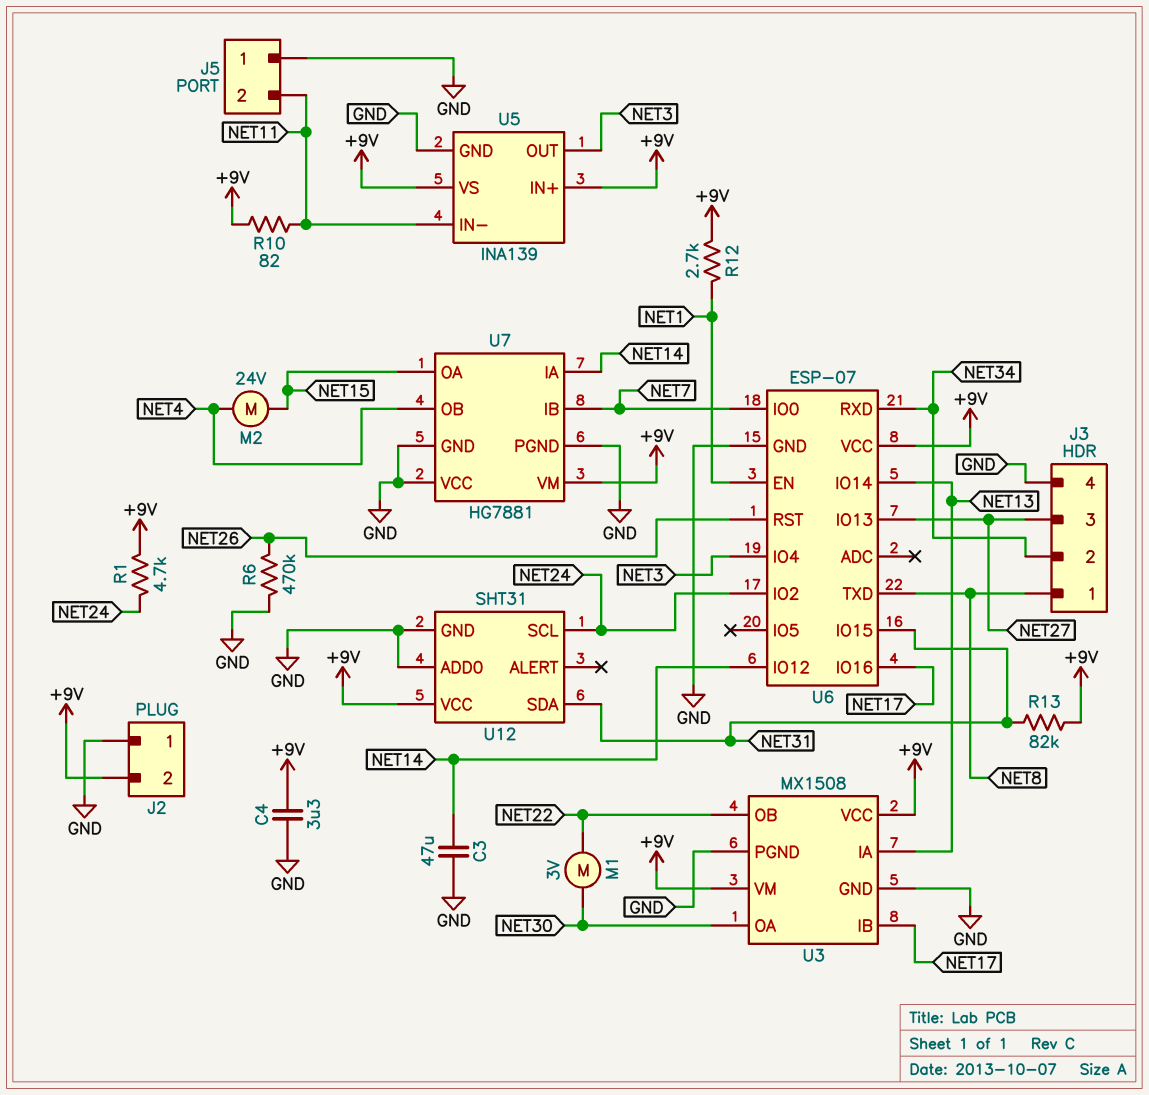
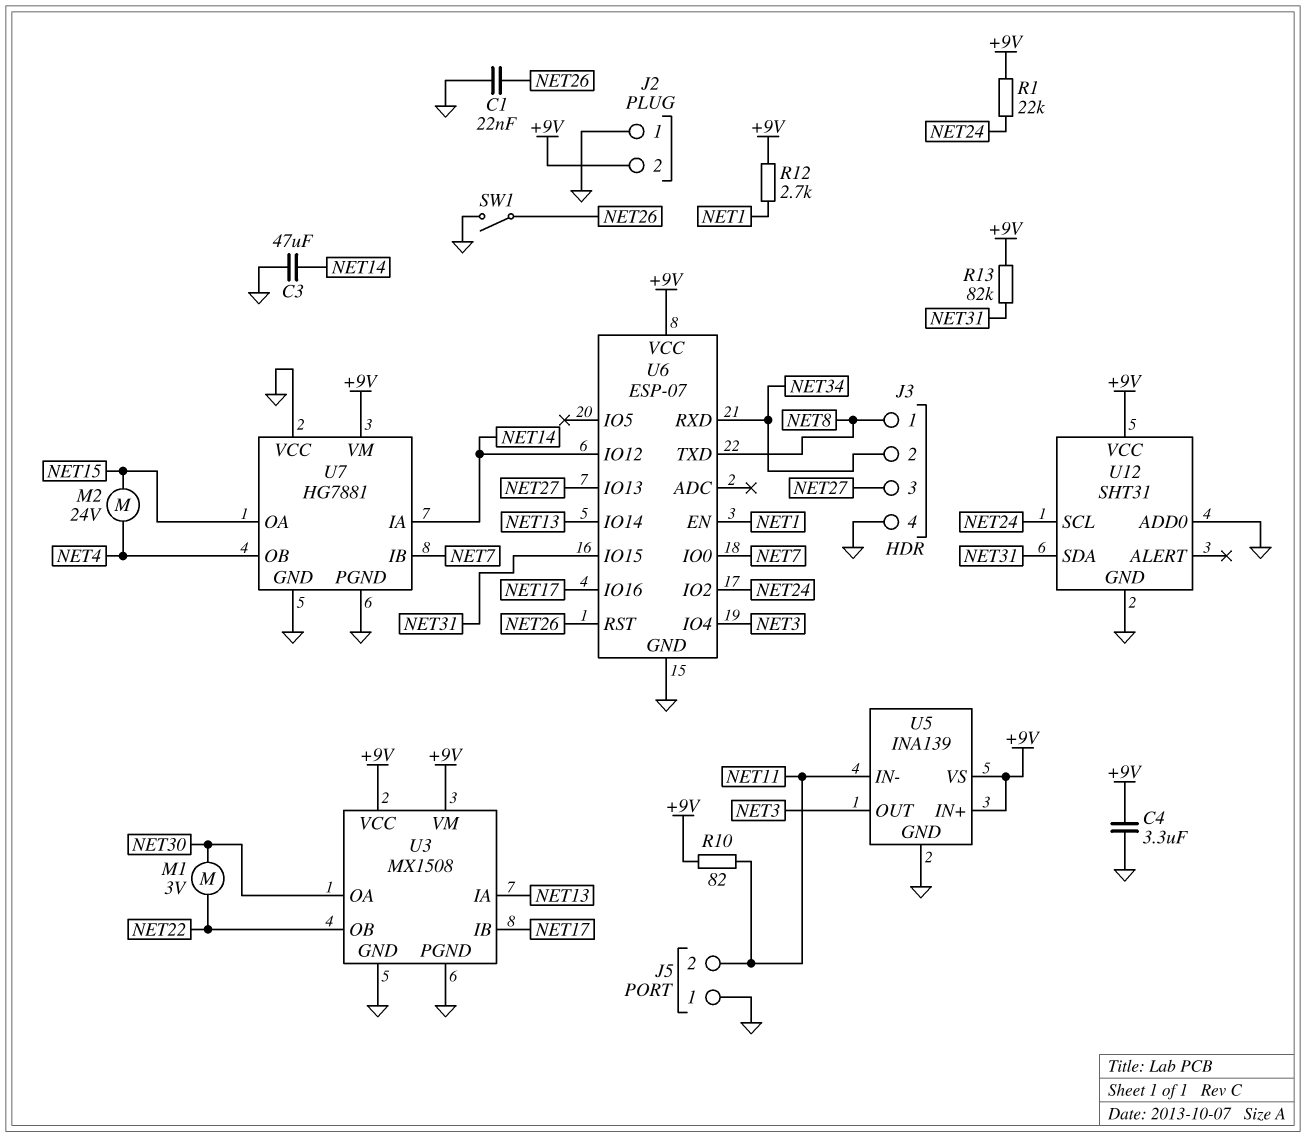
C1: none -> 22nF (GND, NET26)
R1: 4.7k (+9V, NET24) -> 22k (+9V, NET24)
R6: 470k (GND, NET26) -> none
SW1: none -> switch (GND, NET26)

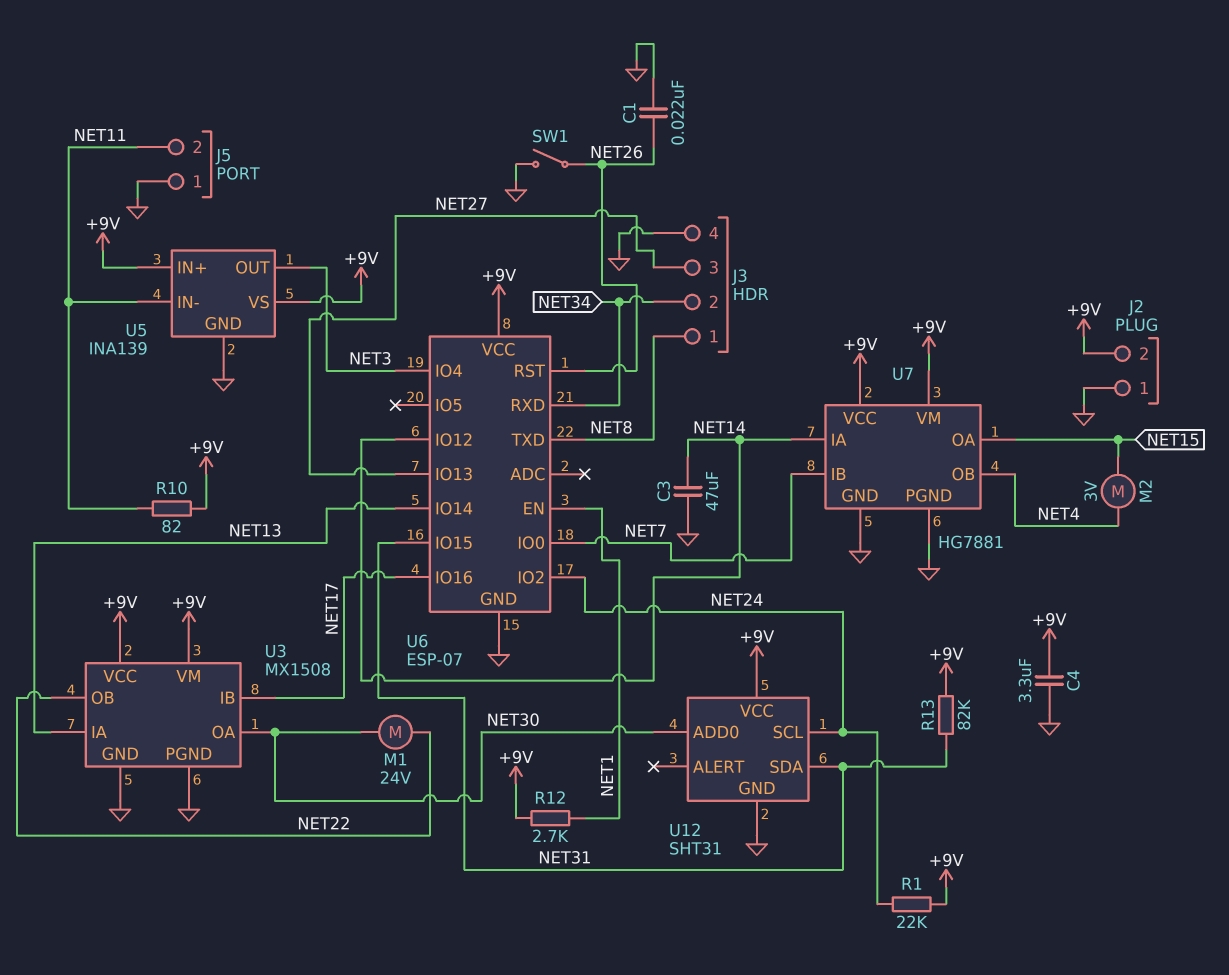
M1: motor 3V (NET22, NET30) -> motor 24V (NET22, NET30)
M2: motor 24V (NET4, NET15) -> motor 3V (NET4, NET15)
U7 pin VCC: GND -> +9V
U12 pin ADD0: GND -> NET30

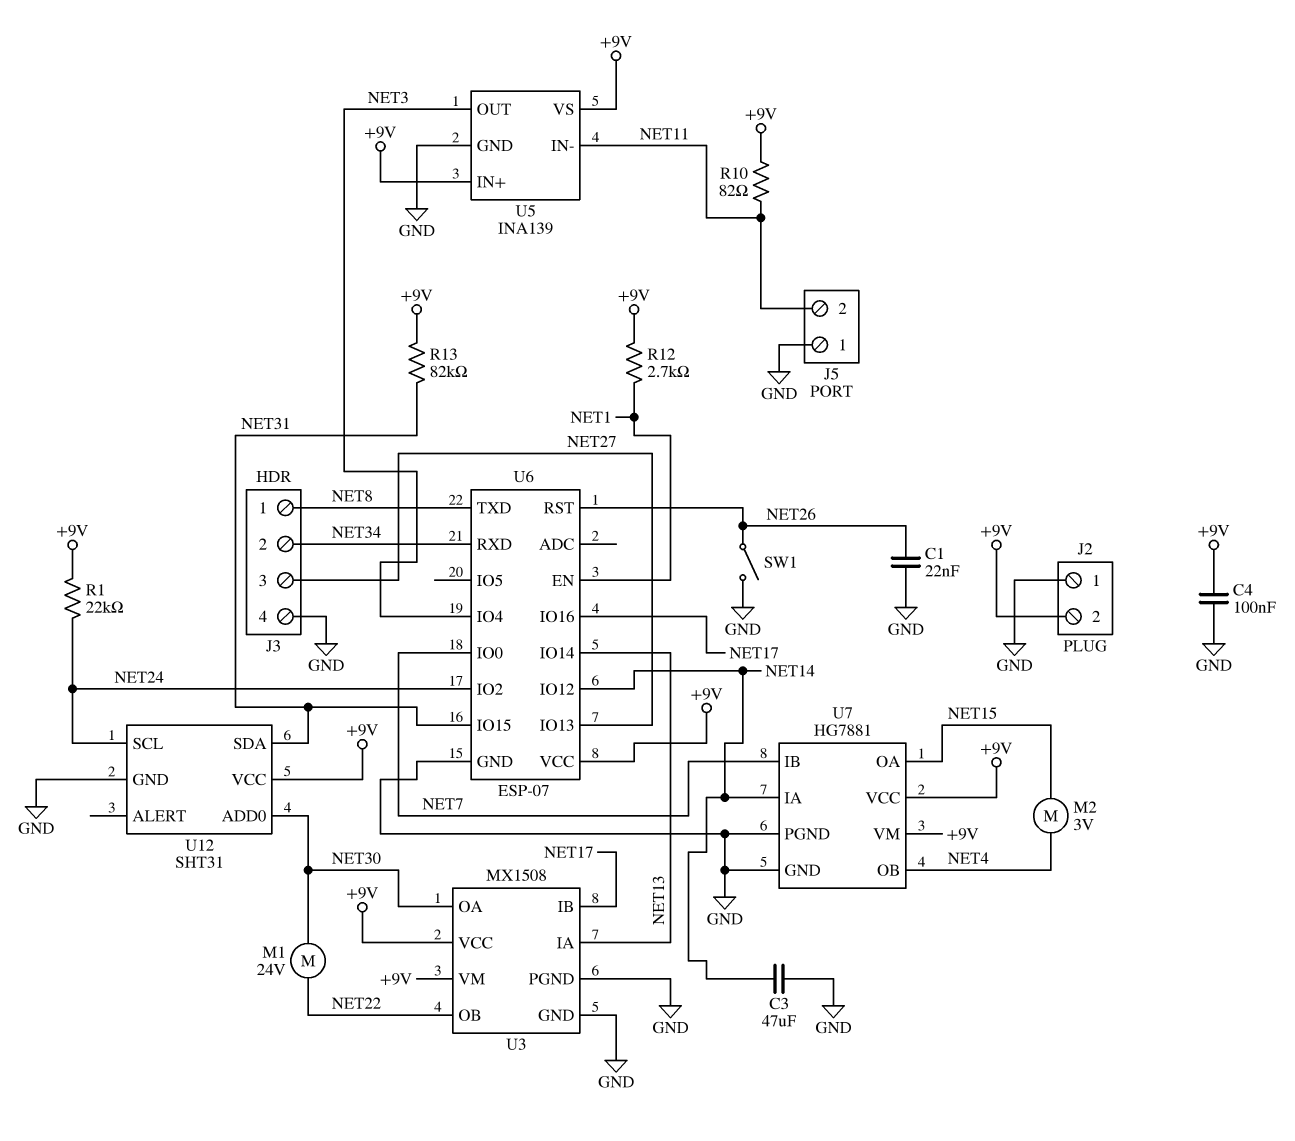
C4: 3.3uF (+9V, GND) -> 100nF (+9V, GND)

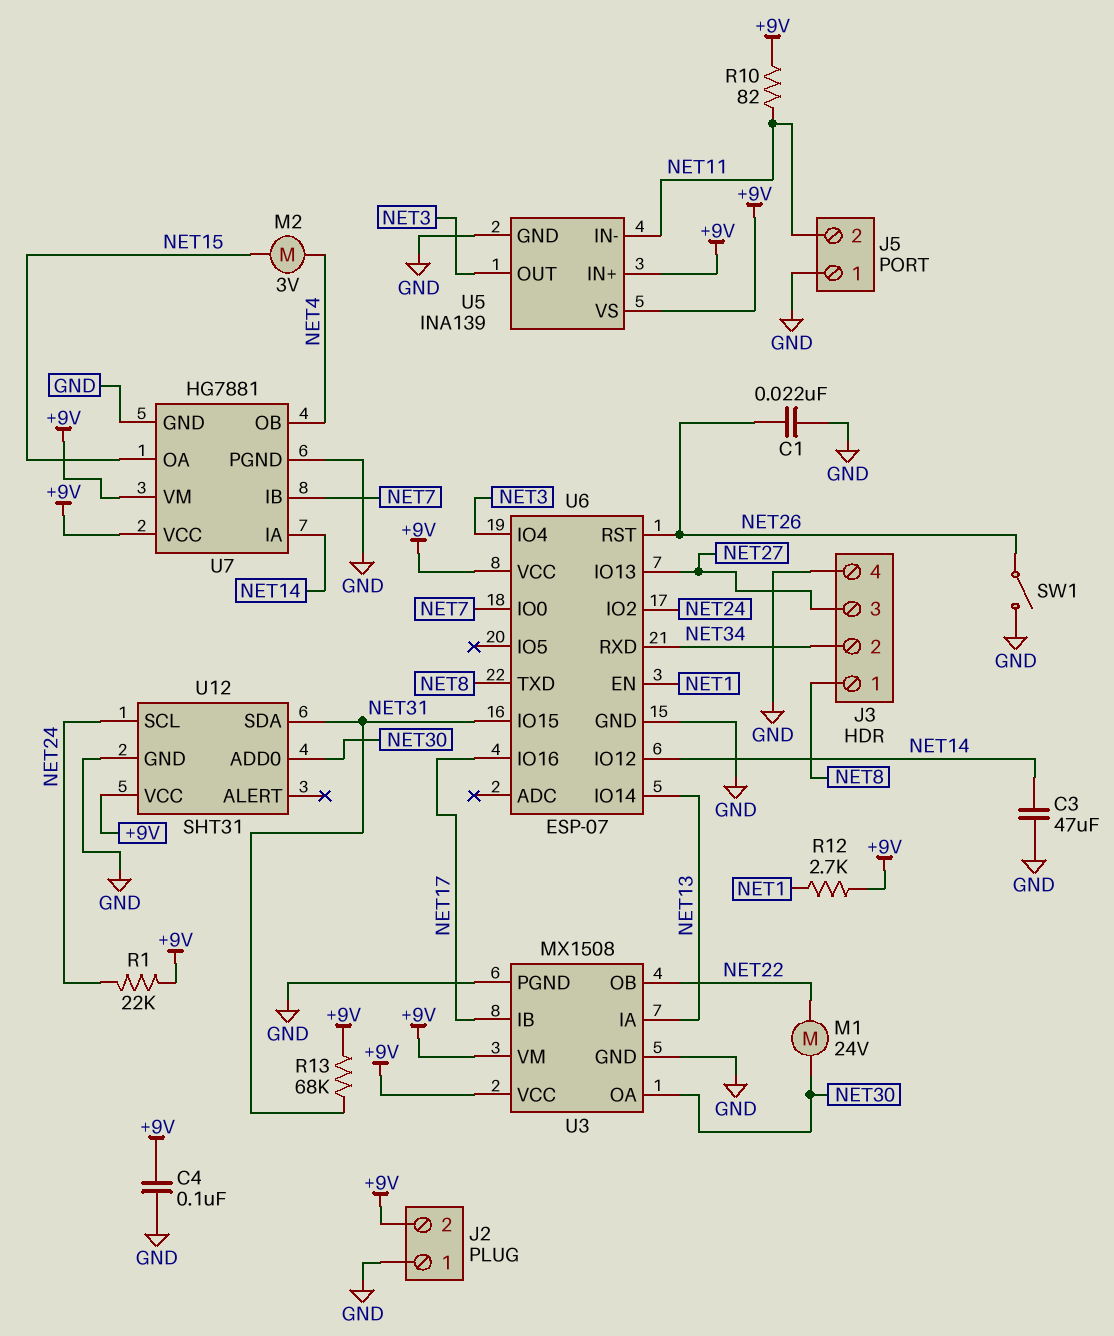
R13: 82k (+9V, NET31) -> 68k (+9V, NET31)

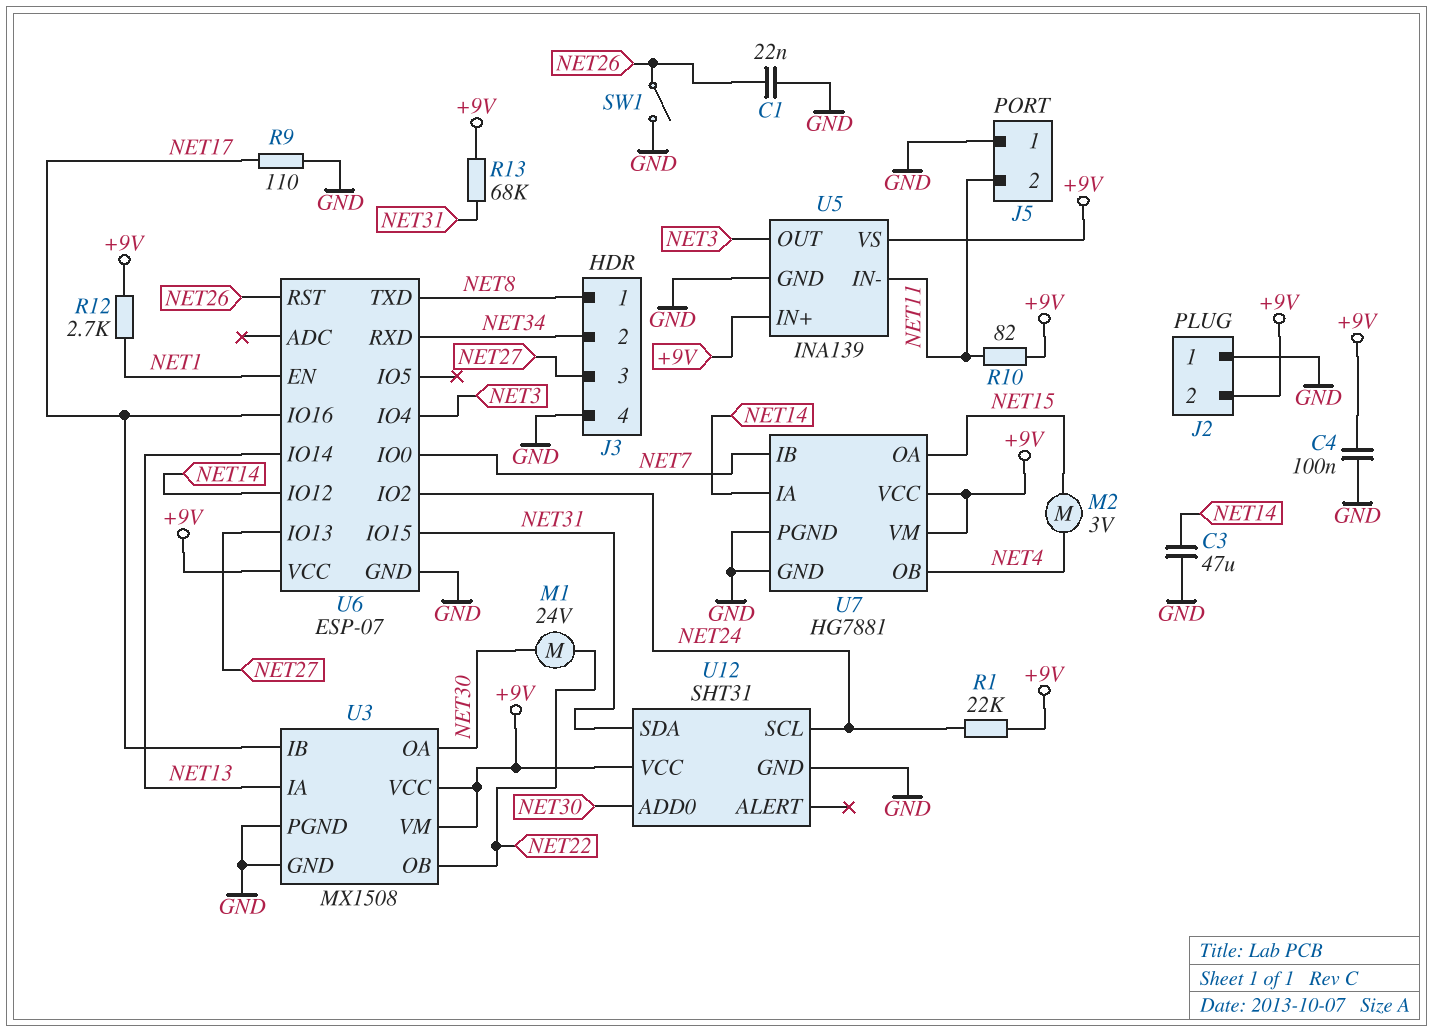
R9: none -> 110 (GND, NET17)

